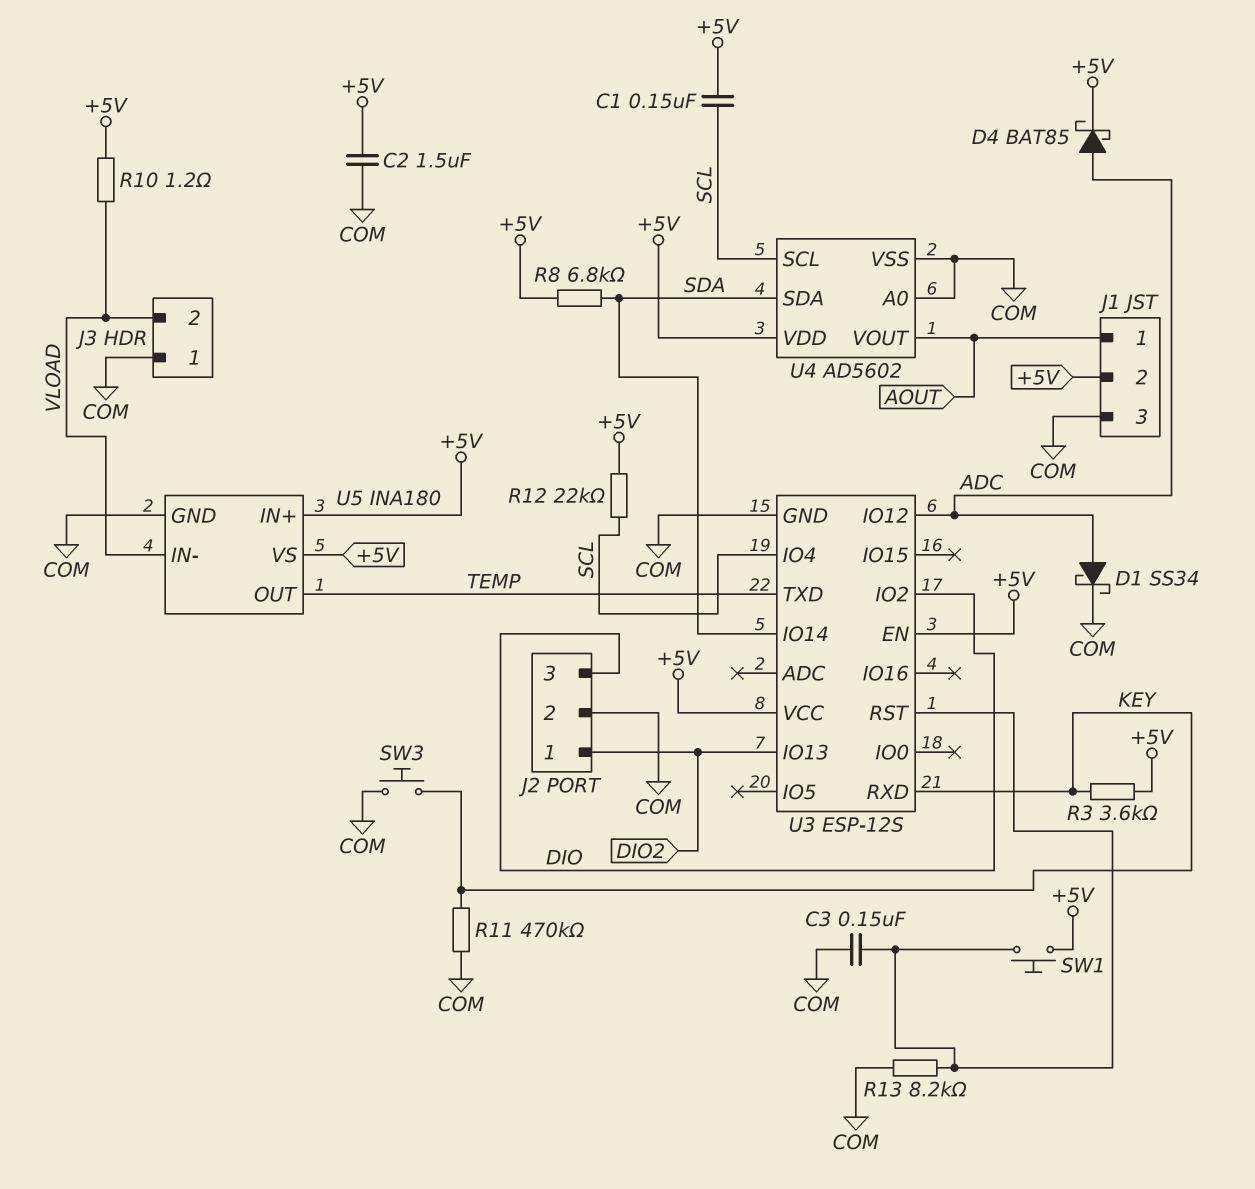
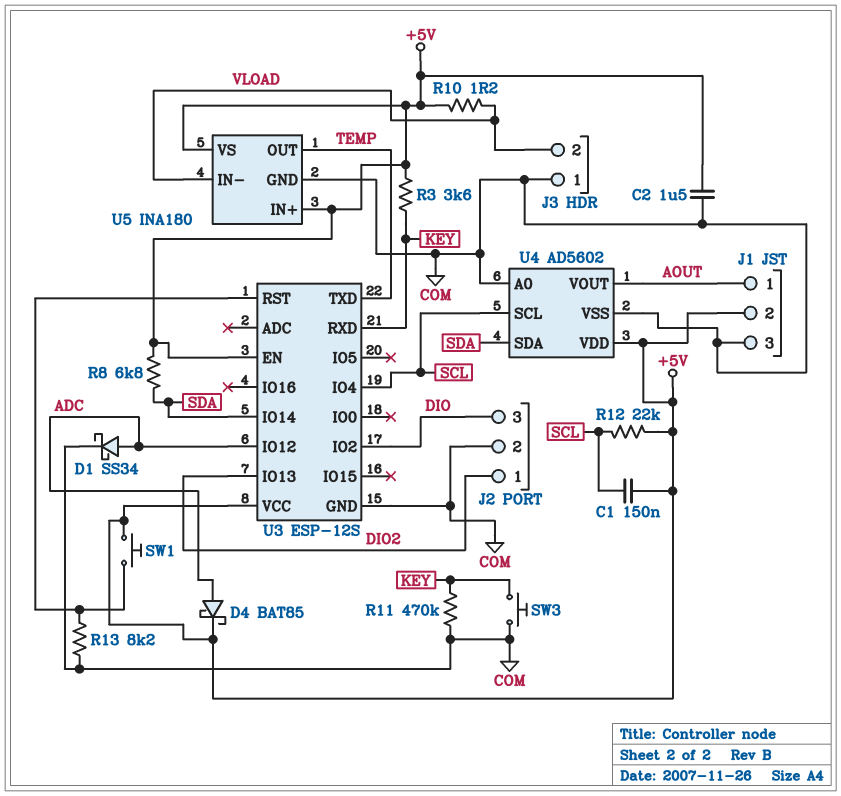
C3: 150nF (COM, U3/RST) -> none

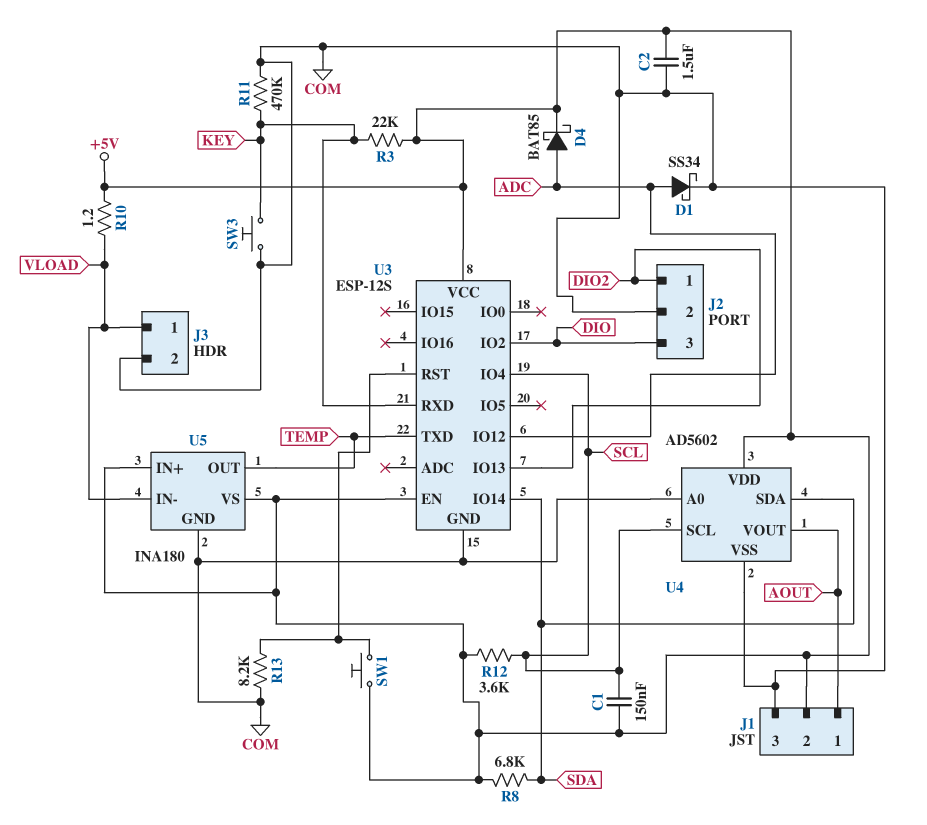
J3 pin 1: COM -> VLOAD
J3 pin 2: VLOAD -> COM
R3: 3.6k (+5V, KEY) -> 22k (+5V, KEY)
R12: 22k (+5V, SCL) -> 3.6k (+5V, SCL)

